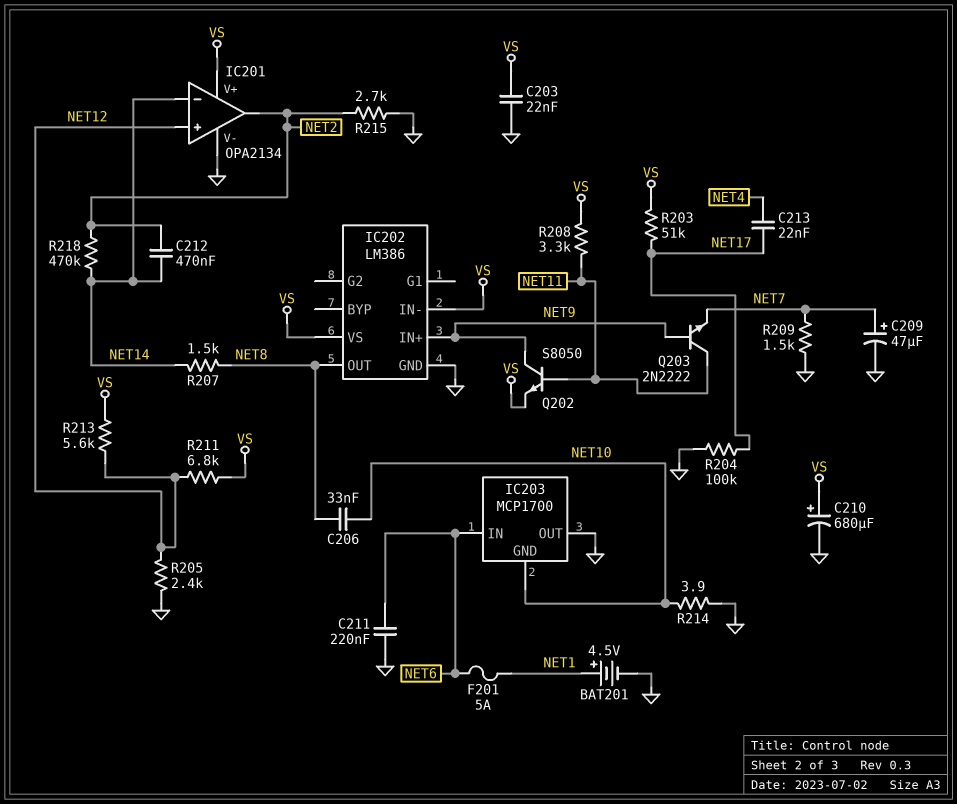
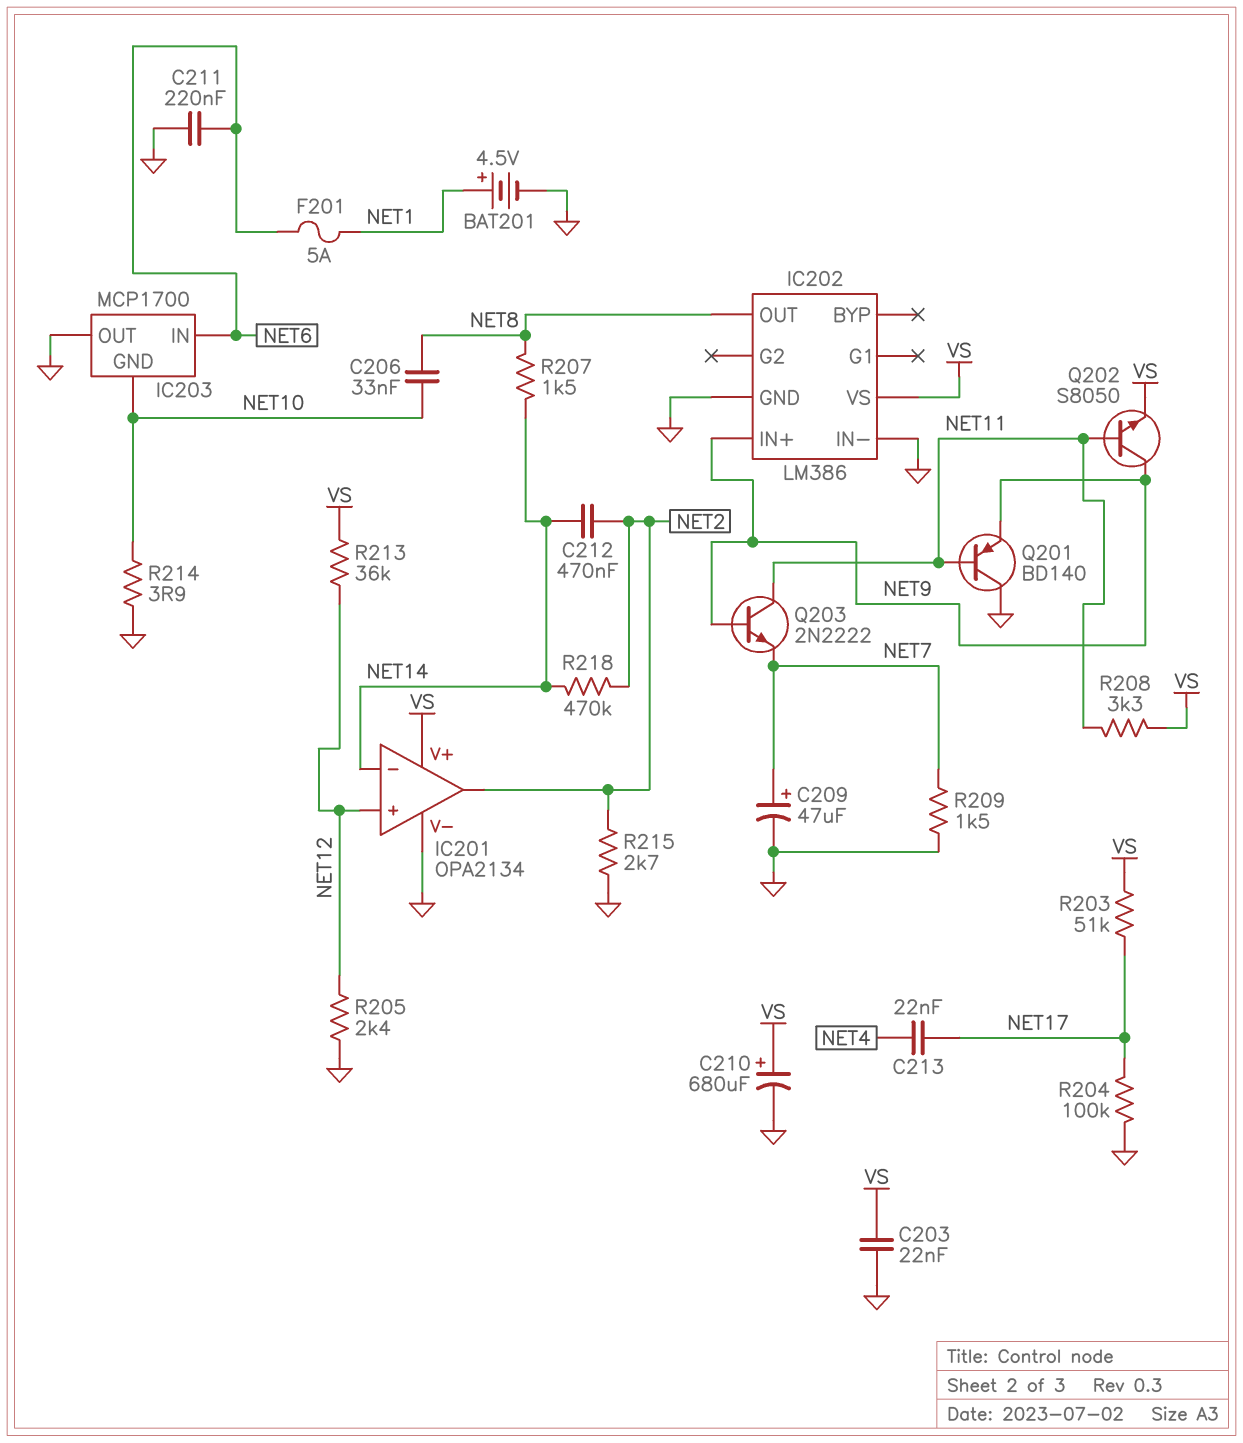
IC202 pin IN-: VS -> GND
Q201: none -> PNP BD140 (B NET11, C GND, E NET9)
R211: 6.8k (NET12, VS) -> none
R213: 5.6k (NET12, VS) -> 36k (NET12, VS)

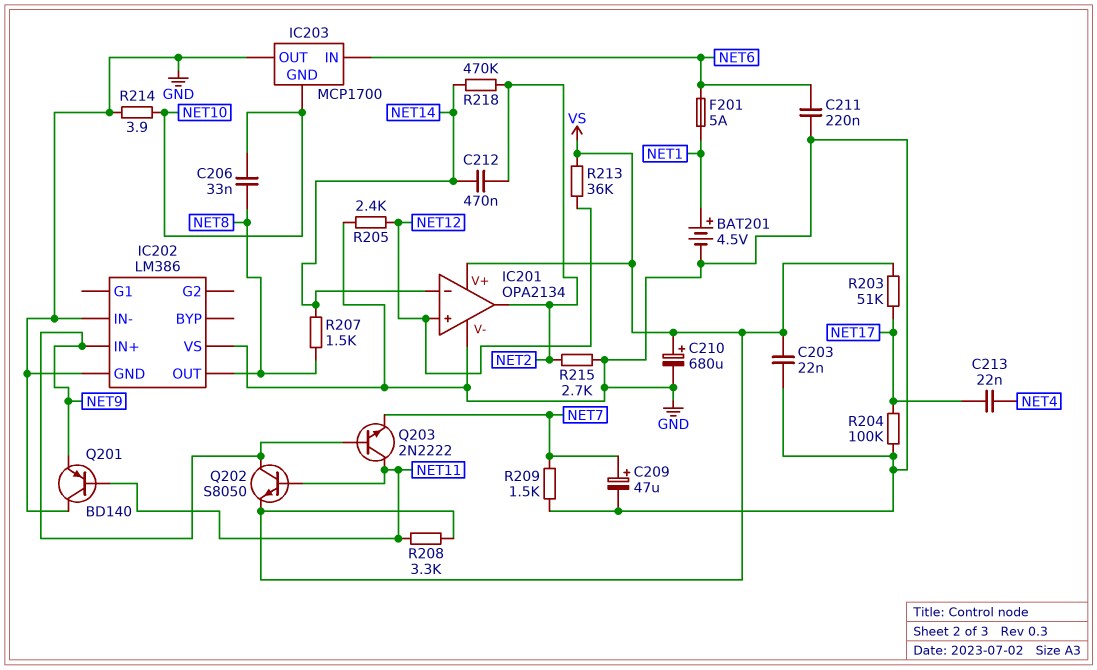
IC202 pin VS: VS -> GND

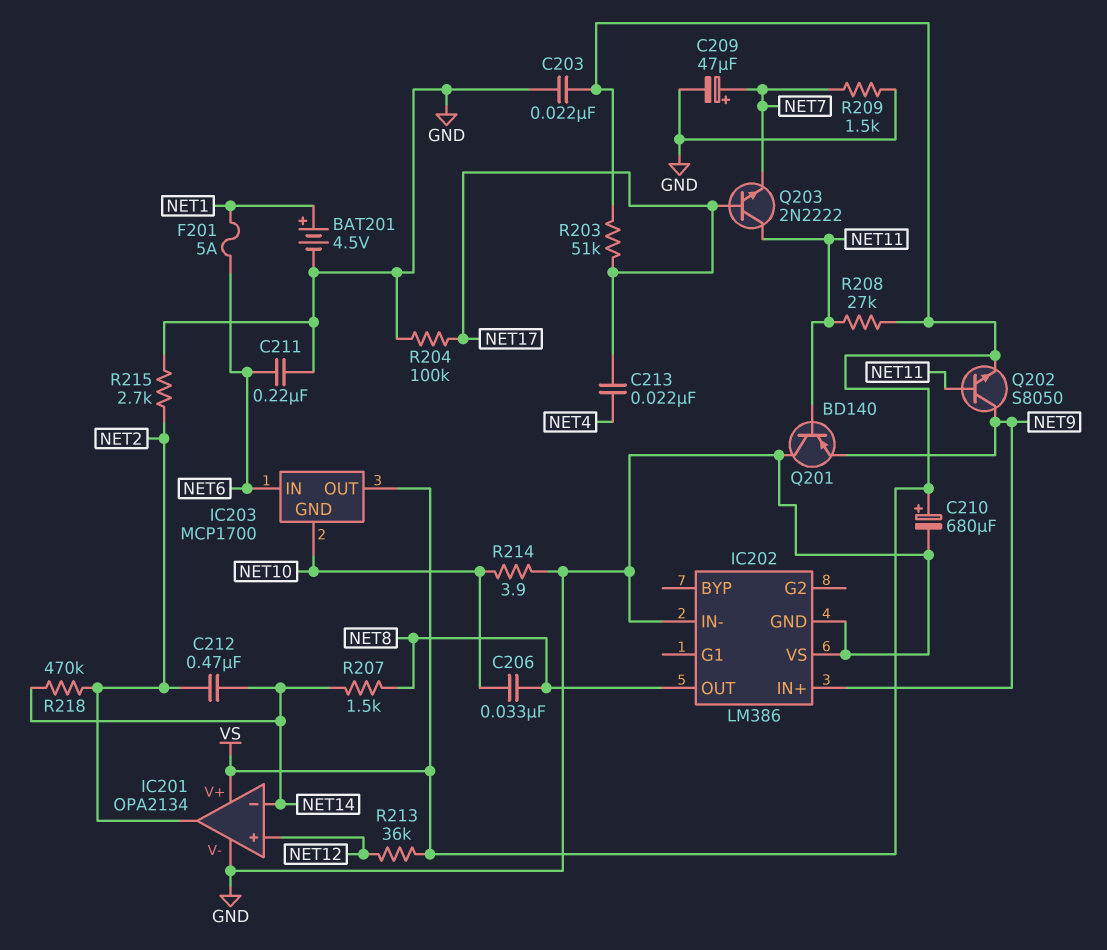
IC203 pin OUT: GND -> VS
Q203: NPN 2N2222 (B NET9, C NET11, E NET7) -> NPN 2N2222 (B NET17, C NET11, E NET7)
R205: 2.4k (GND, NET12) -> none
R208: 3.3k (NET11, VS) -> 27k (NET11, VS)

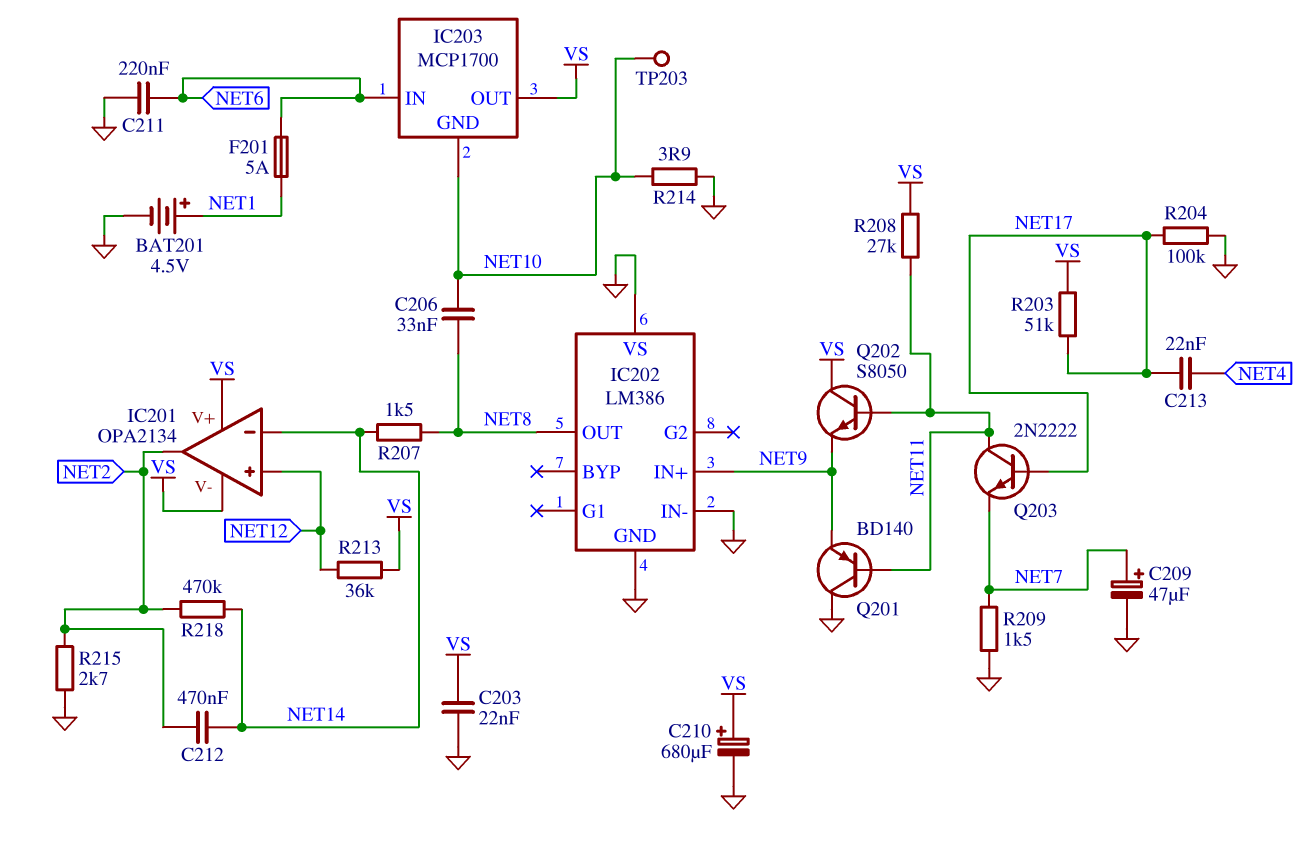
IC201 pin V-: GND -> VS
Q202: NPN S8050 (B NET11, C NET9, E VS) -> NPN S8050 (B NET11, C VS, E NET9)
TP203: none -> test point (NET10)

